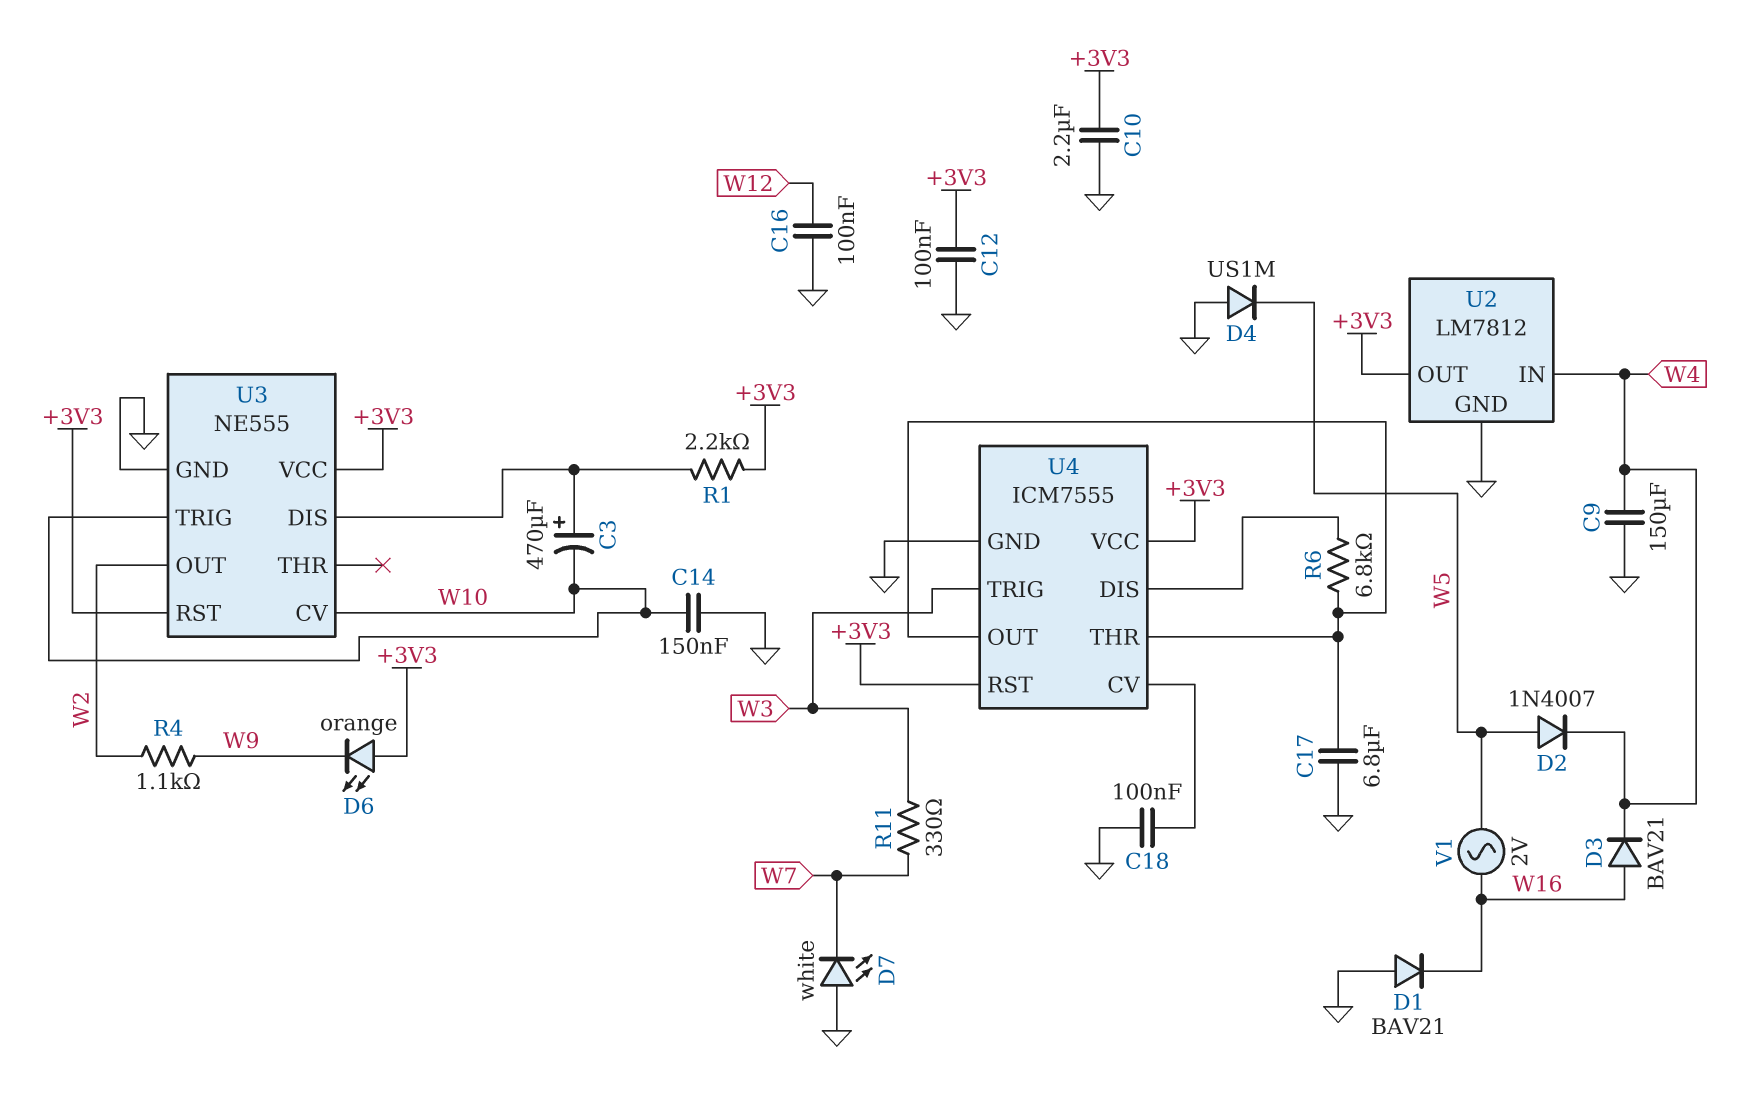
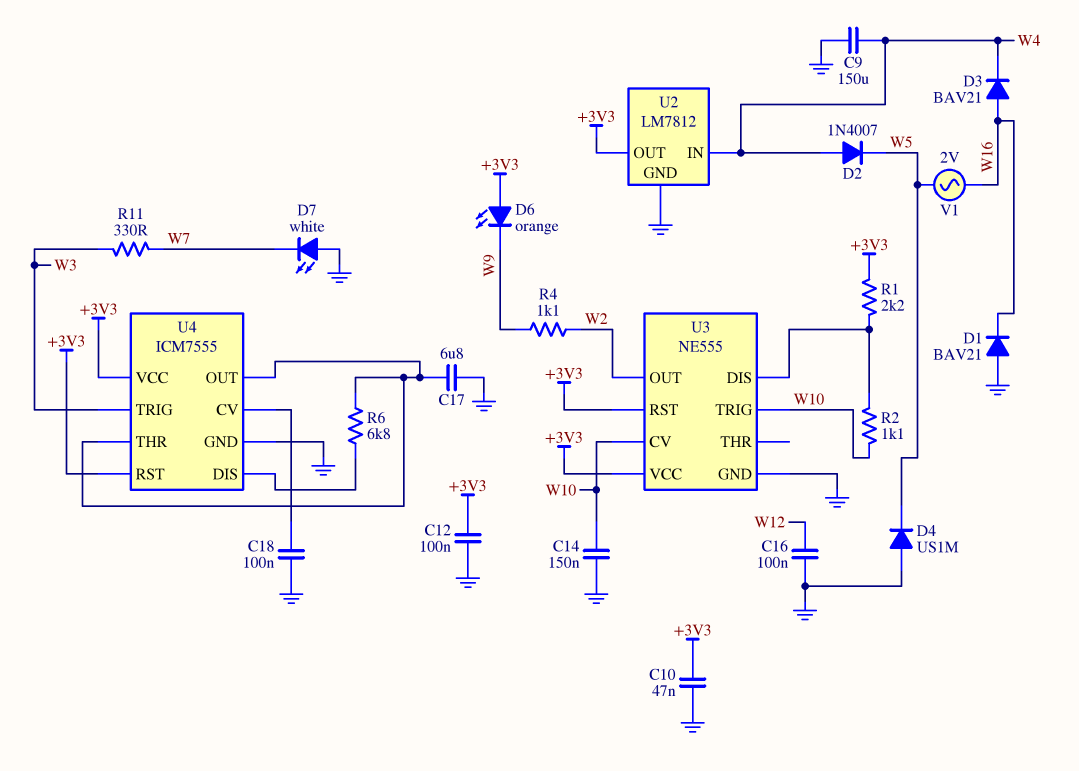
C3: 470uF (plus U3/DIS, minus W10) -> none
C10: 2.2uF (+3V3, GND) -> 47nF (+3V3, GND)
D2: diode 1N4007 (A W5, K W4) -> diode 1N4007 (A W4, K W5)
R2: none -> 1.1k (U3/DIS, W10)

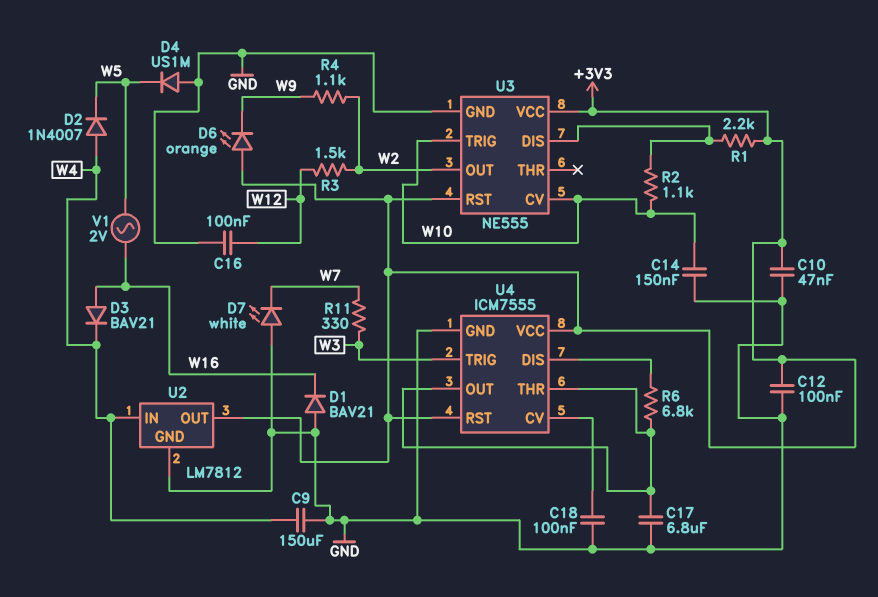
R3: none -> 1.5k (W2, W12)

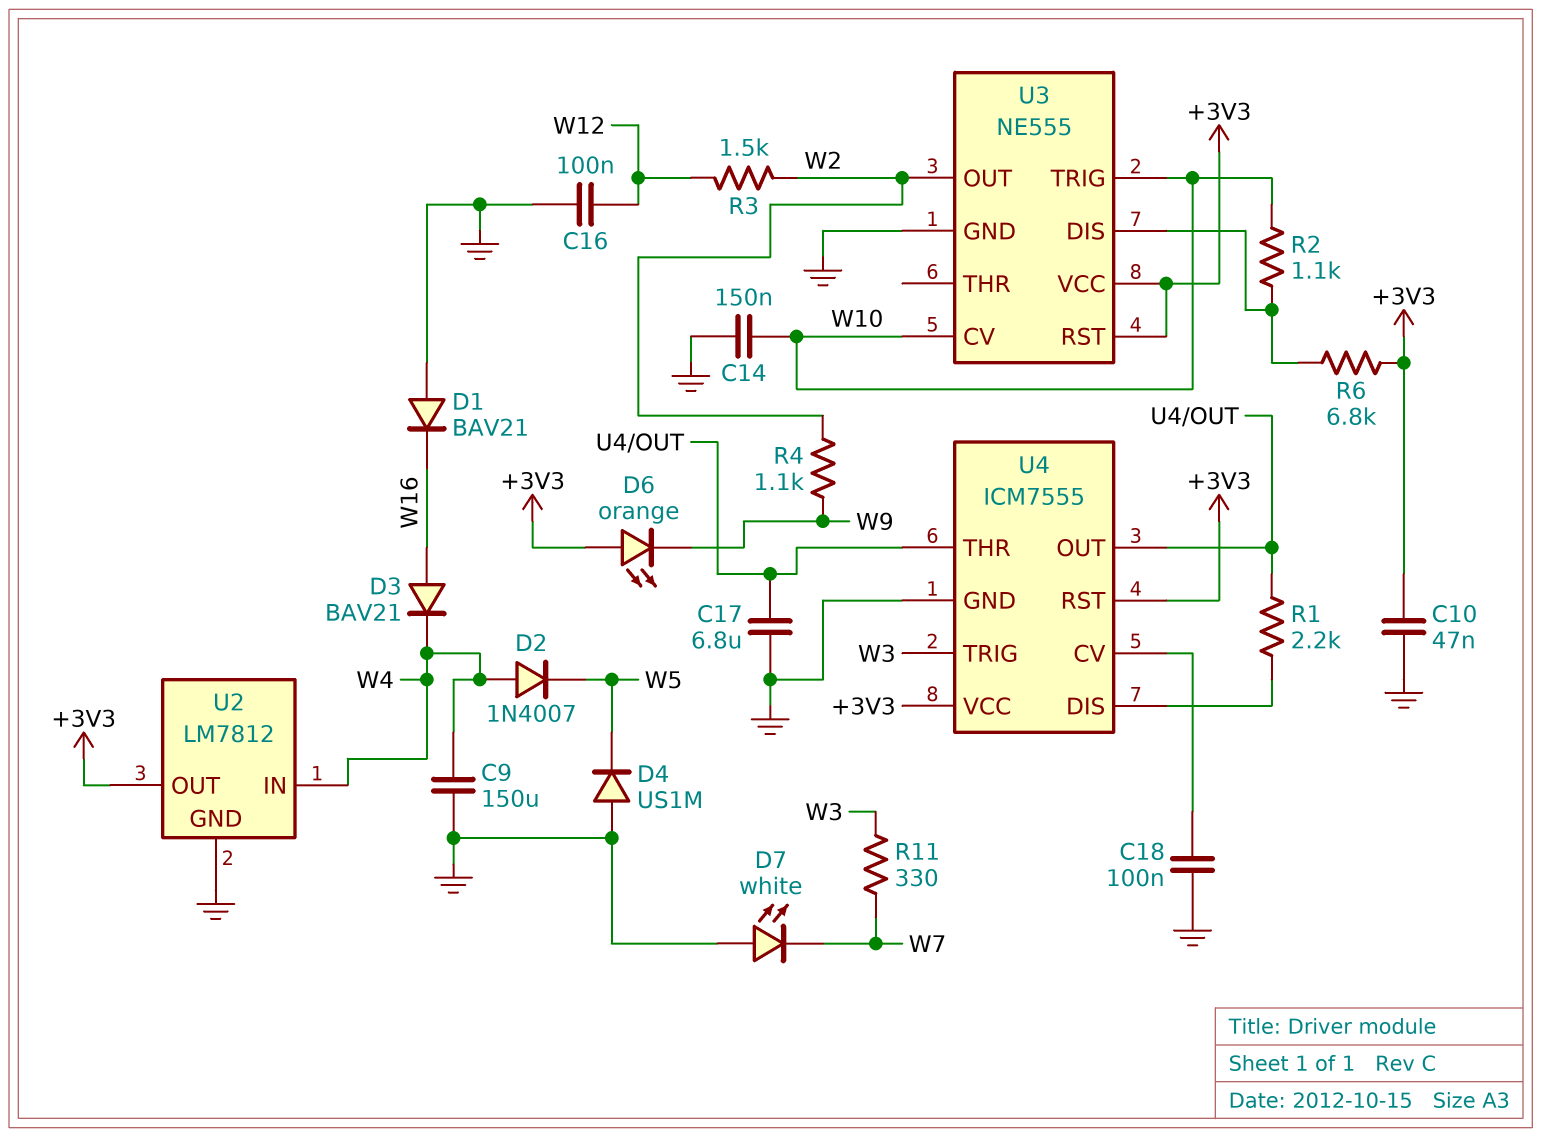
C12: 100nF (+3V3, GND) -> none
R1: 2.2k (+3V3, U3/DIS) -> 2.2k (U4/DIS, U4/OUT)
R6: 6.8k (U4/DIS, U4/OUT) -> 6.8k (+3V3, U3/DIS)
V1: AC 2V (W5, W16) -> none

